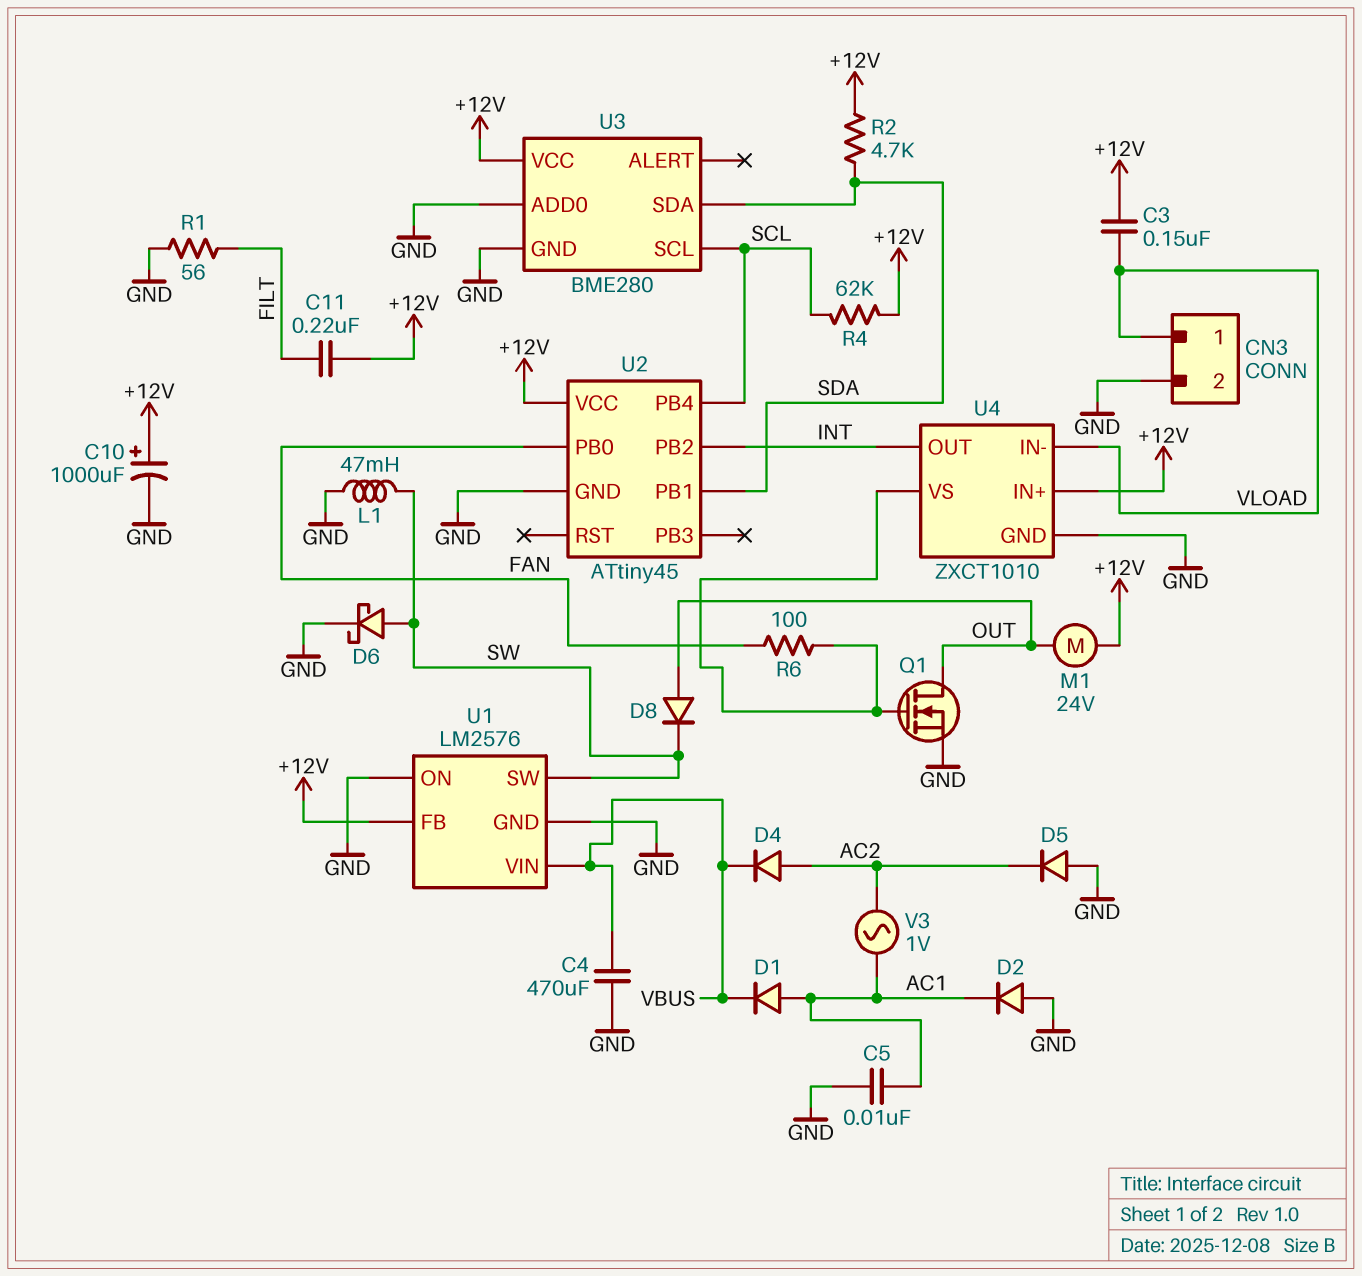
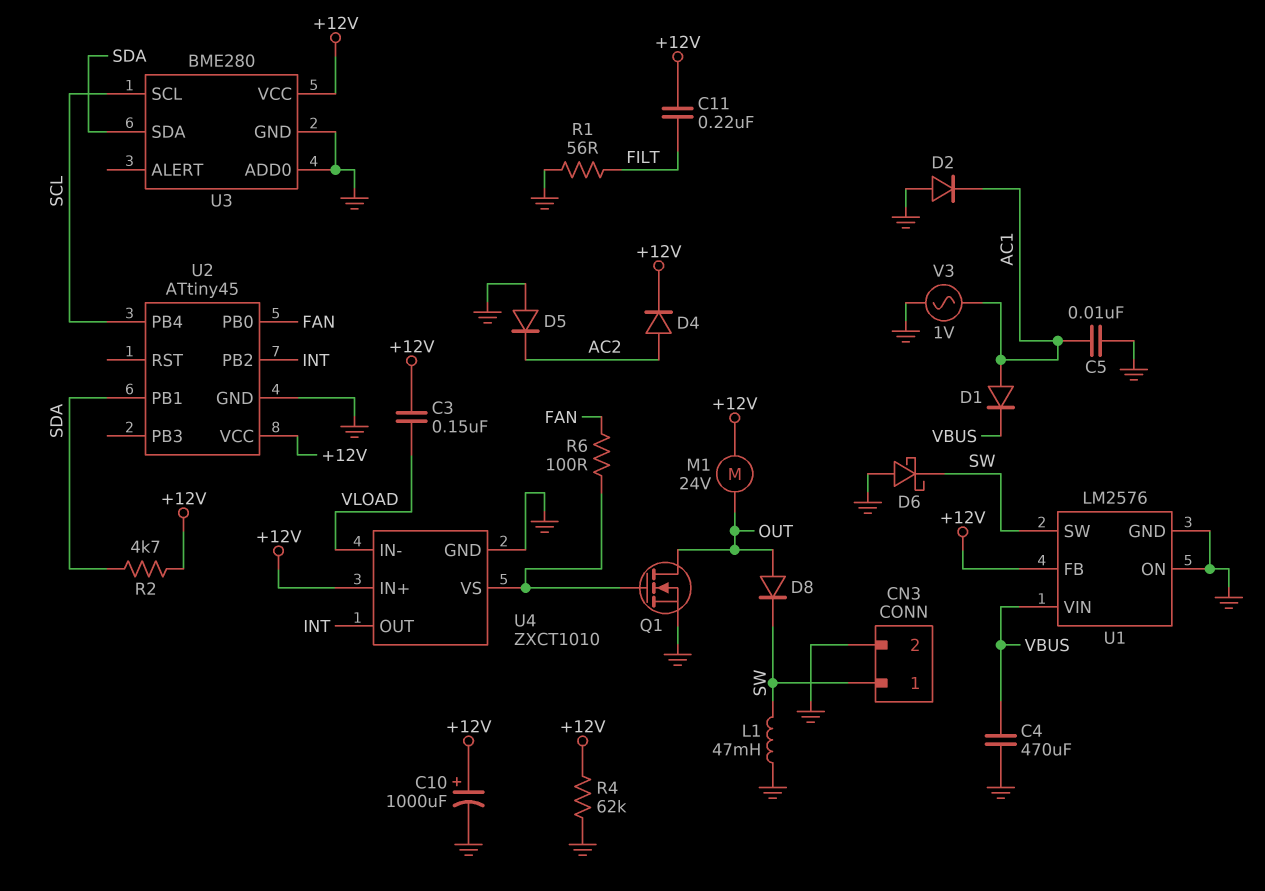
CN3 pin 1: VLOAD -> SW
D4: diode (A AC2, K VBUS) -> diode (A AC2, K +12V)
D6: schottky (A SW, K GND) -> schottky (A GND, K SW)
R4: 62k (+12V, SCL) -> 62k (+12V, GND)
V3: AC 1V (AC1, AC2) -> AC 1V (AC1, GND)

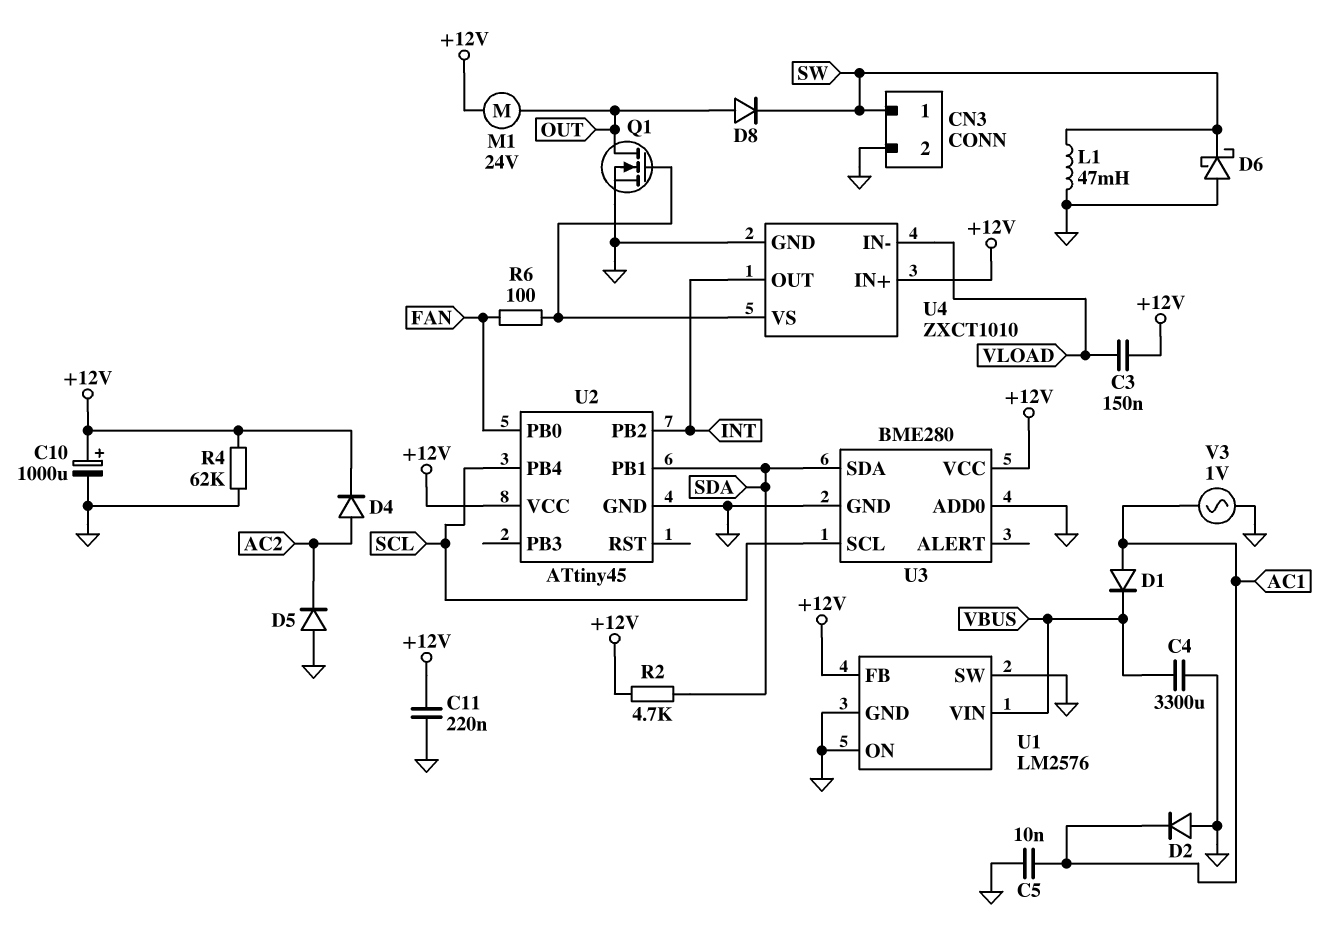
C4: 470uF (GND, VBUS) -> 3300uF (GND, VBUS)
C11: 220nF (+12V, FILT) -> 220nF (+12V, GND)
R1: 56 (FILT, GND) -> none
U1 pin SW: SW -> GND

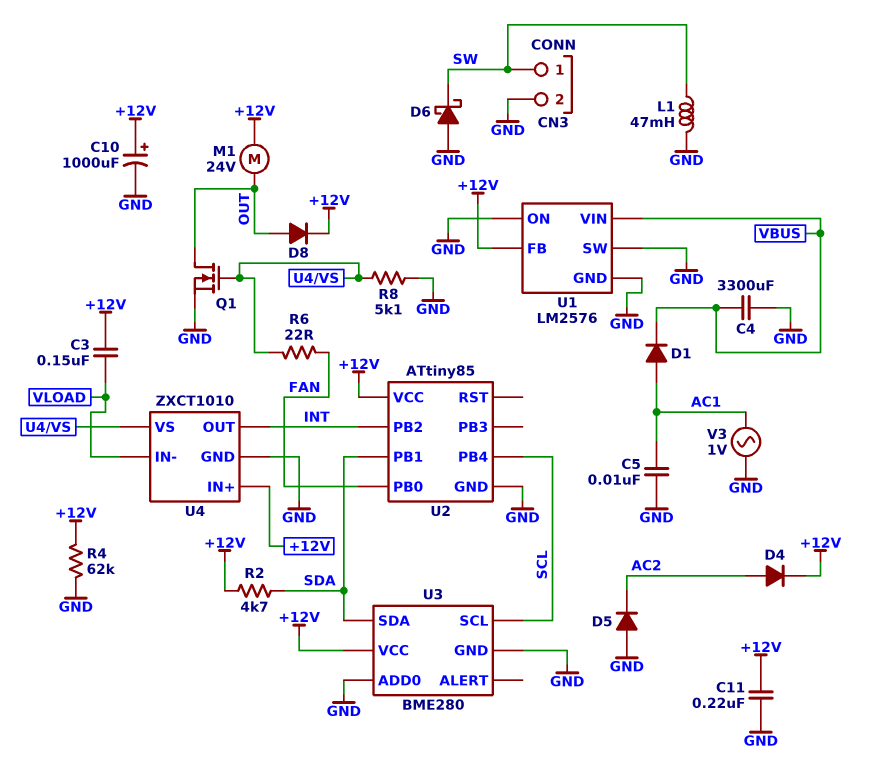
D2: diode (A GND, K AC1) -> none
D8: diode (A OUT, K SW) -> diode (A OUT, K +12V)
R6: 100 (FAN, U4/VS) -> 22 (FAN, U4/VS)
R8: none -> 5.1k (GND, U4/VS)
U2: ATtiny45 -> ATtiny85

